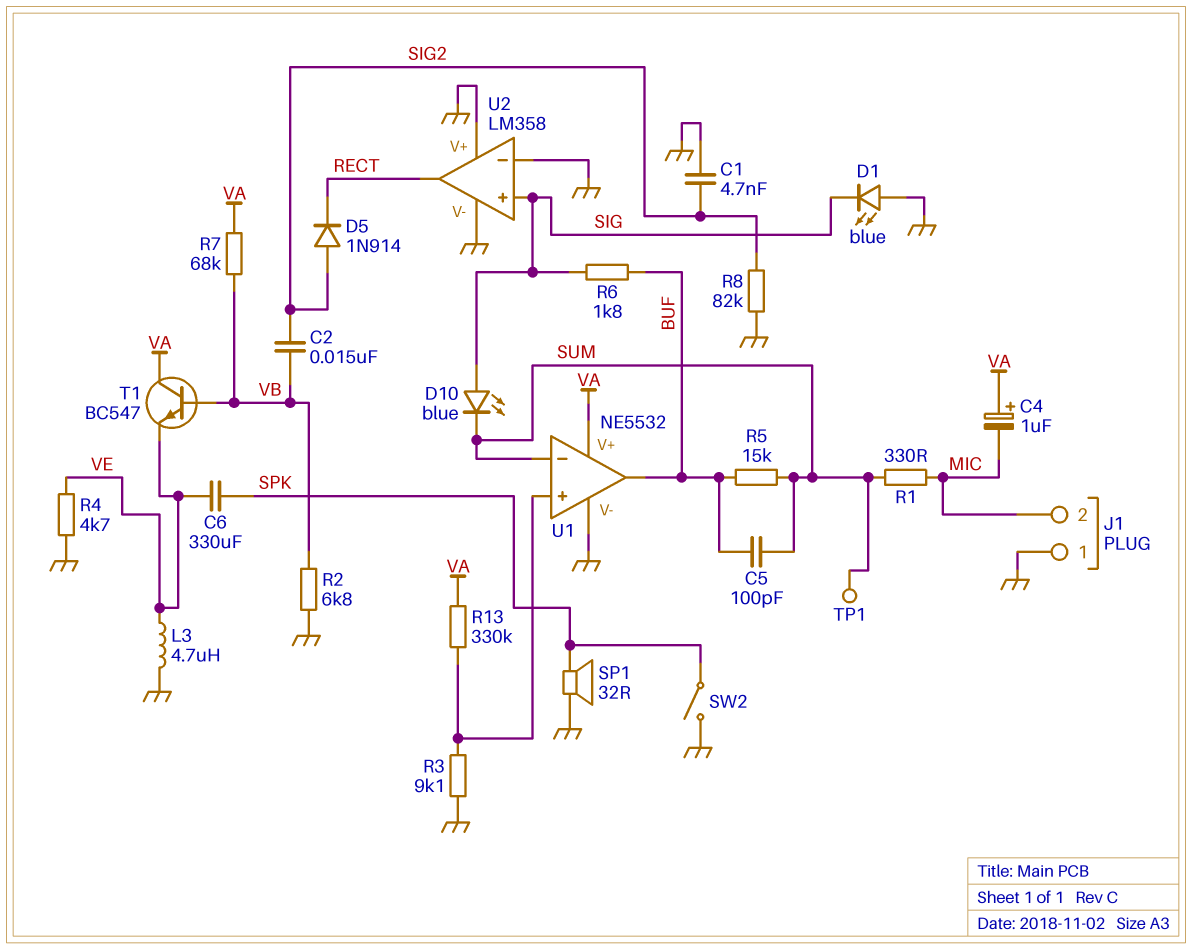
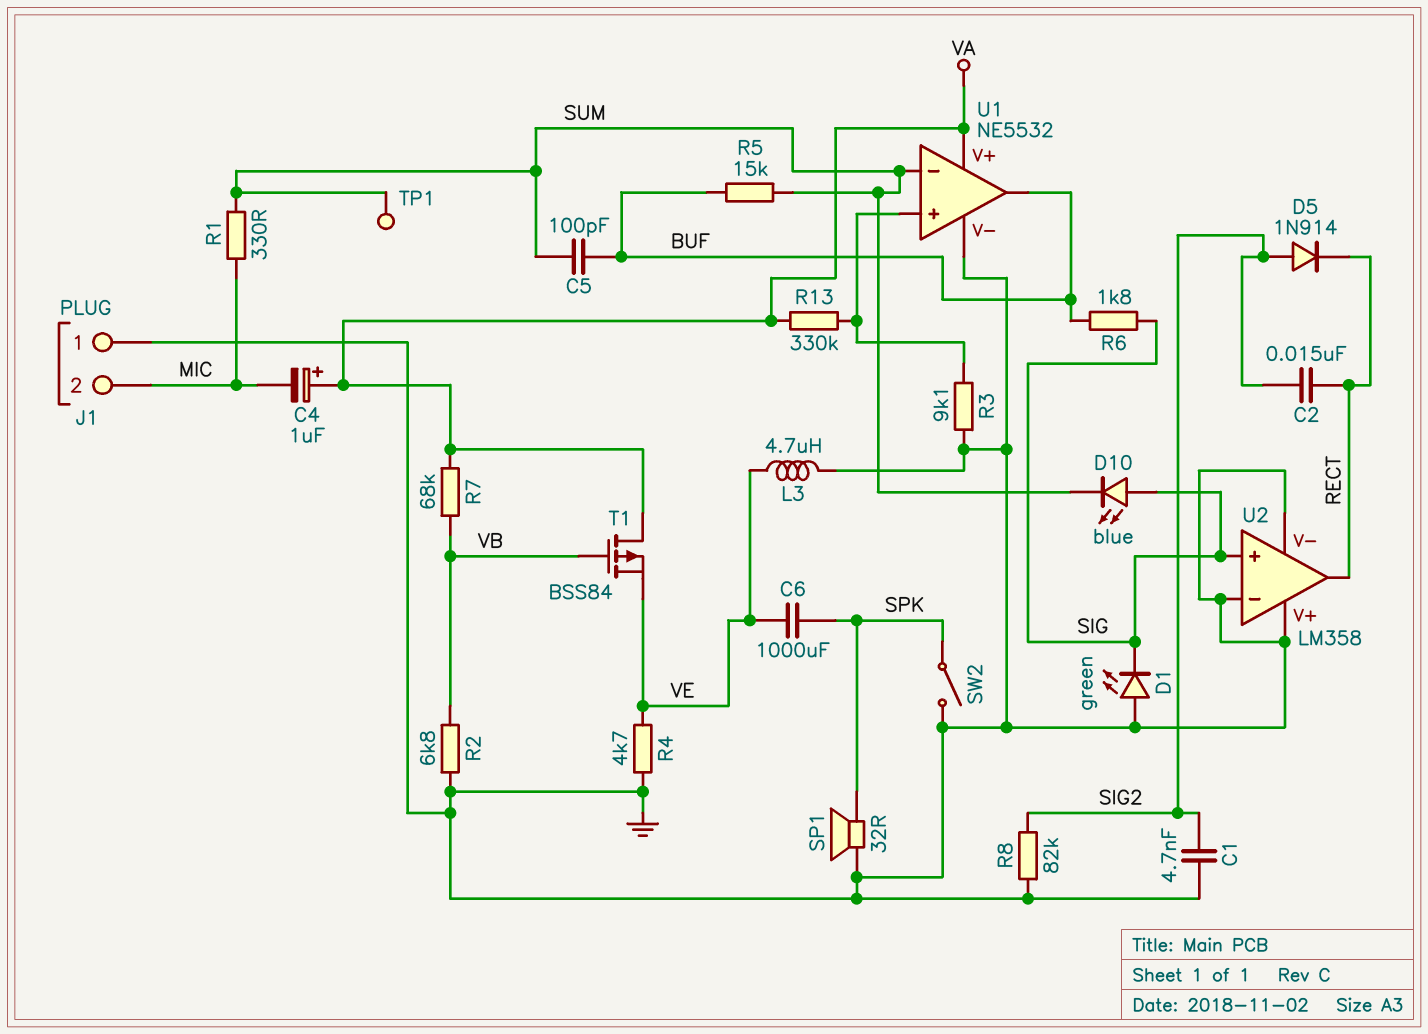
C2: 15nF (SIG2, VB) -> 15nF (RECT, SIG2)
C6: 330uF (SPK, VE) -> 1000uF (SPK, VE)
D1: LED blue (A GND, K SIG) -> LED green (A GND, K SIG)
T1: NPN BC547 (B VB, C VA, E VE) -> PMOS BSS84 (G VB, D VA, S VE)

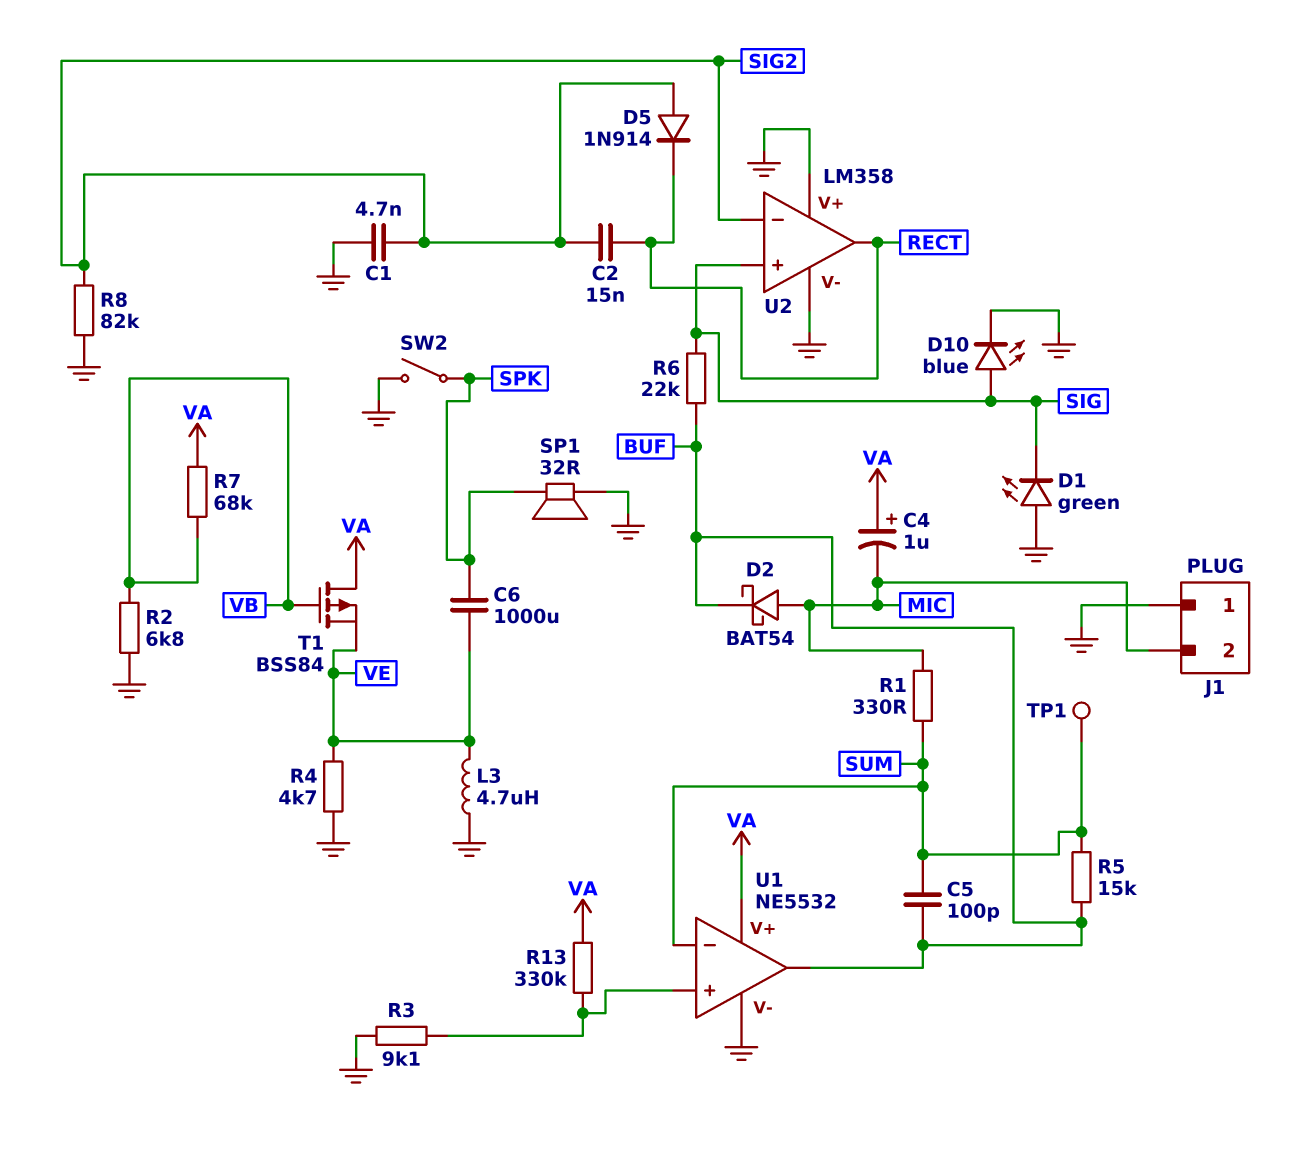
D2: none -> schottky BAT54 (A MIC, K BUF)
D10: LED blue (A SIG, K SUM) -> LED blue (A SIG, K GND)
R6: 1.8k (BUF, SIG) -> 22k (BUF, SIG)
U2 pin in-: GND -> SIG2

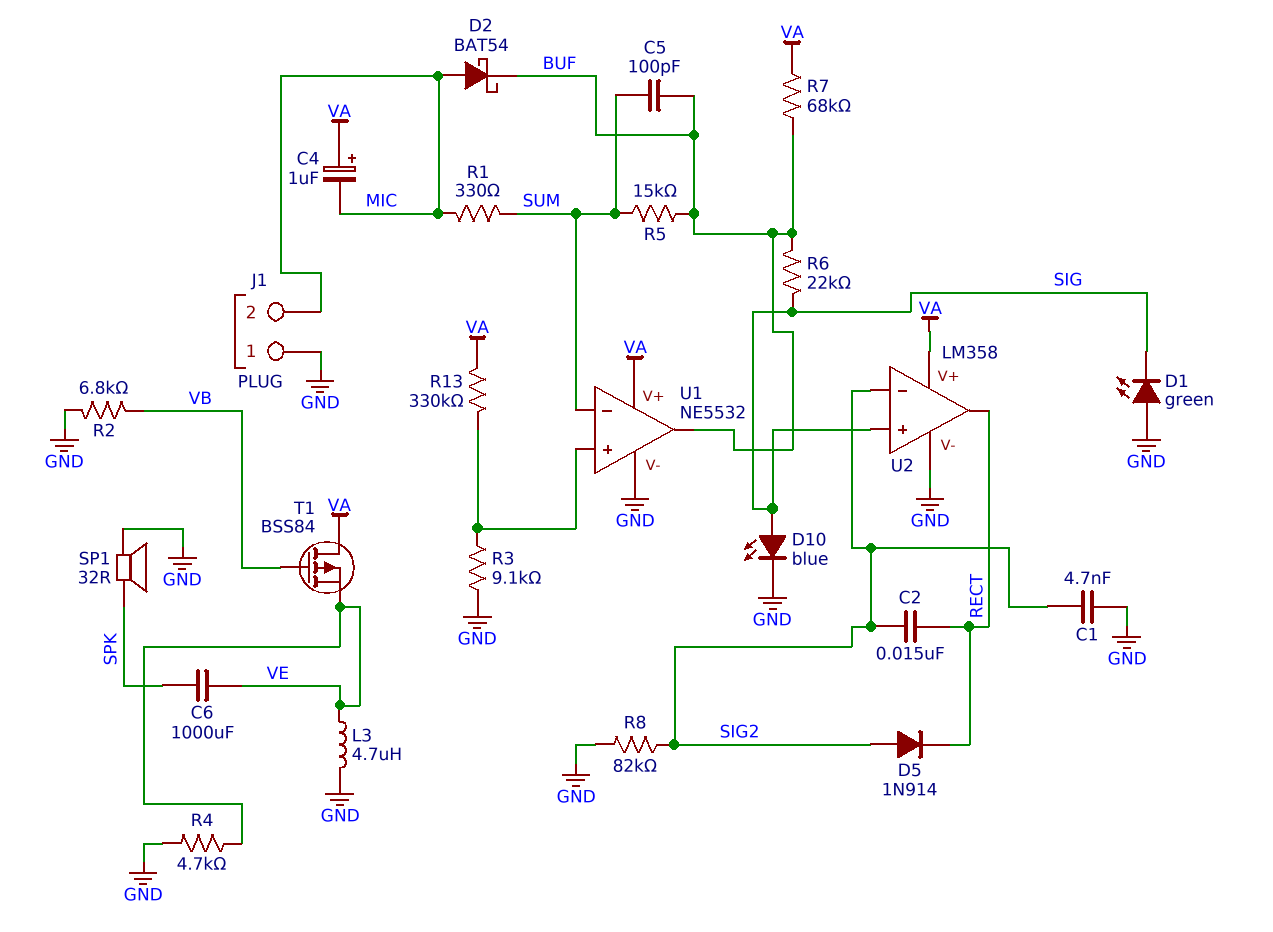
R7: 68k (VA, VB) -> 68k (BUF, VA)
SW2: switch (GND, SPK) -> none
TP1: test point (SUM) -> none
U2 pin V+: GND -> VA

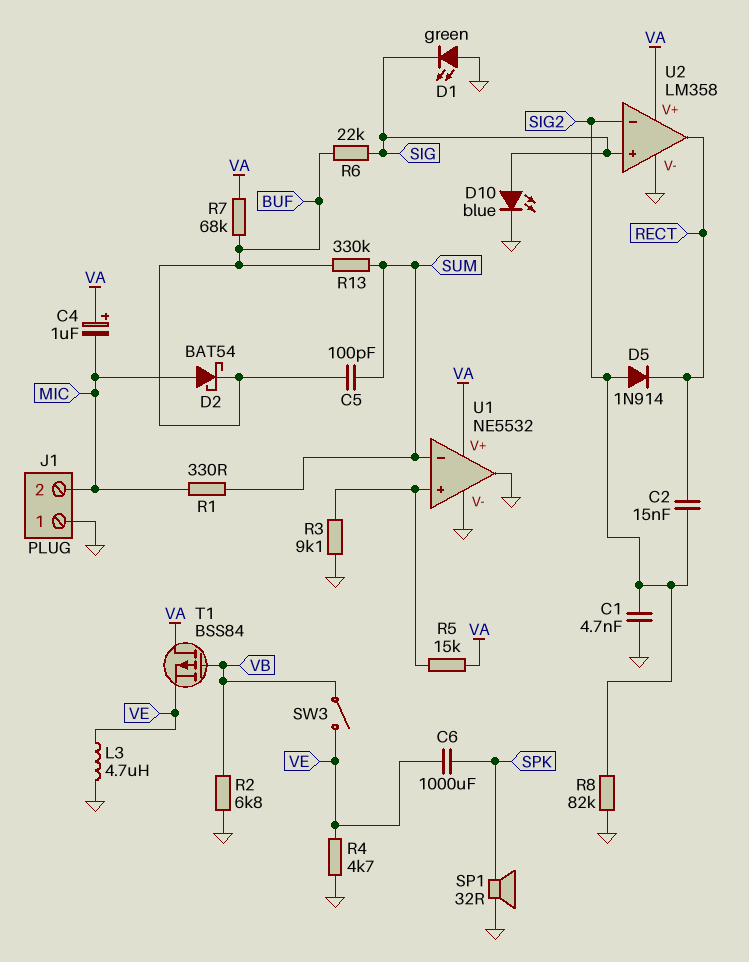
R5: 15k (BUF, SUM) -> 15k (U1/in+, VA)
R13: 330k (U1/in+, VA) -> 330k (BUF, SUM)
SW3: none -> switch (VB, VE)
U1 pin out: BUF -> GND

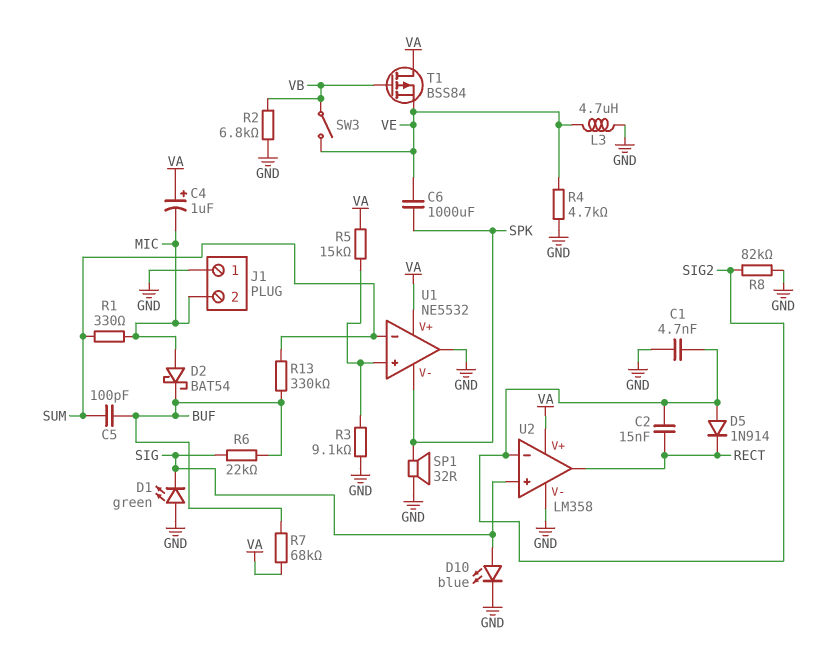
U1 pin V-: GND -> SPK

